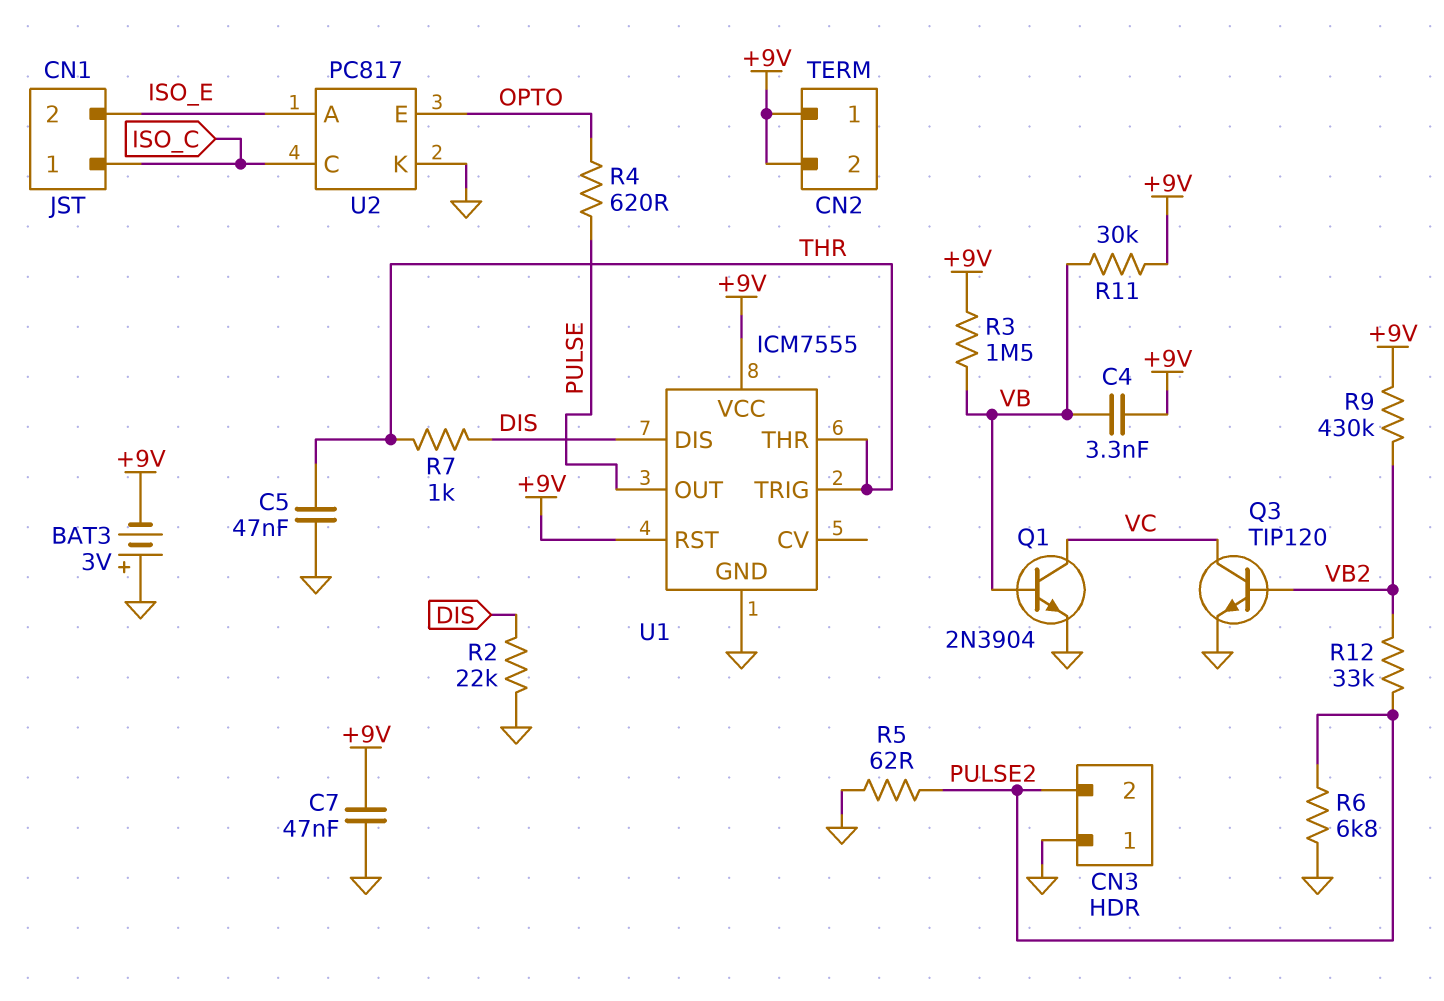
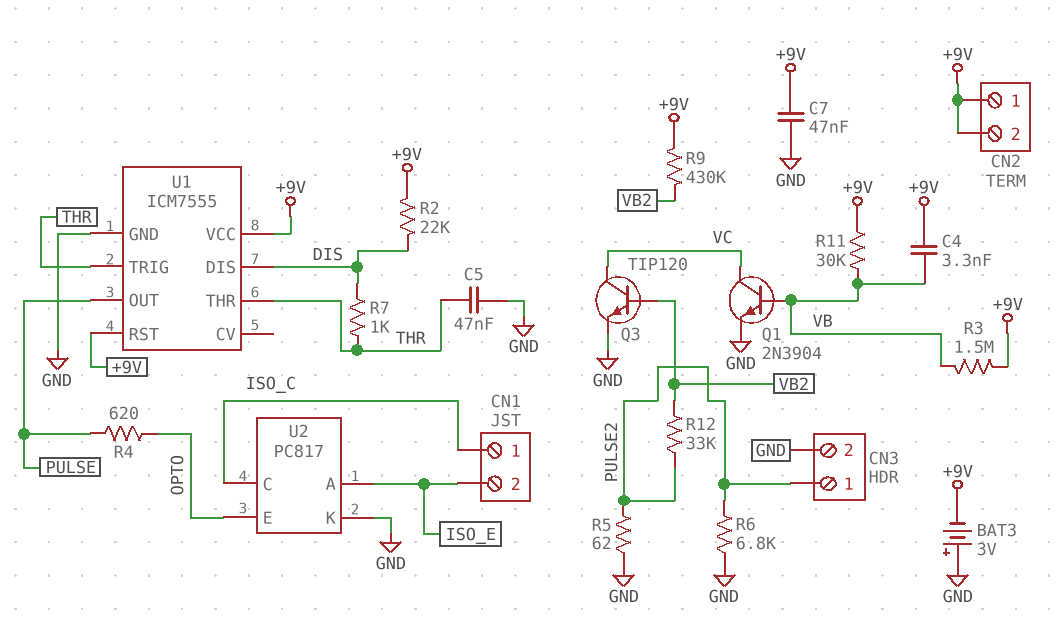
CN3 pin 1: GND -> PULSE2
CN3 pin 2: PULSE2 -> GND
R2: 22k (DIS, GND) -> 22k (+9V, DIS)

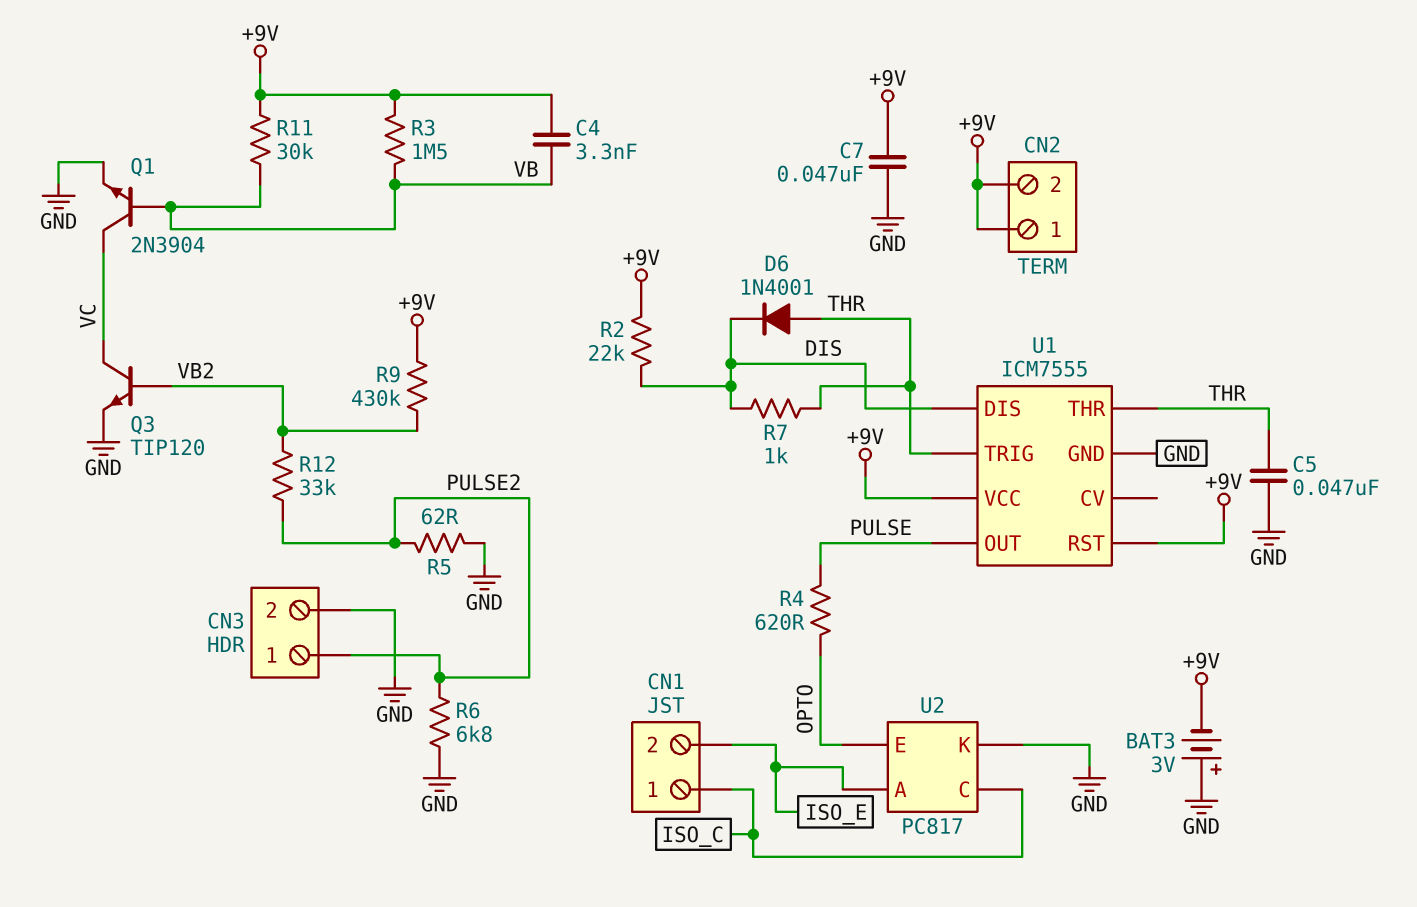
D6: none -> diode 1N4001 (A THR, K DIS)

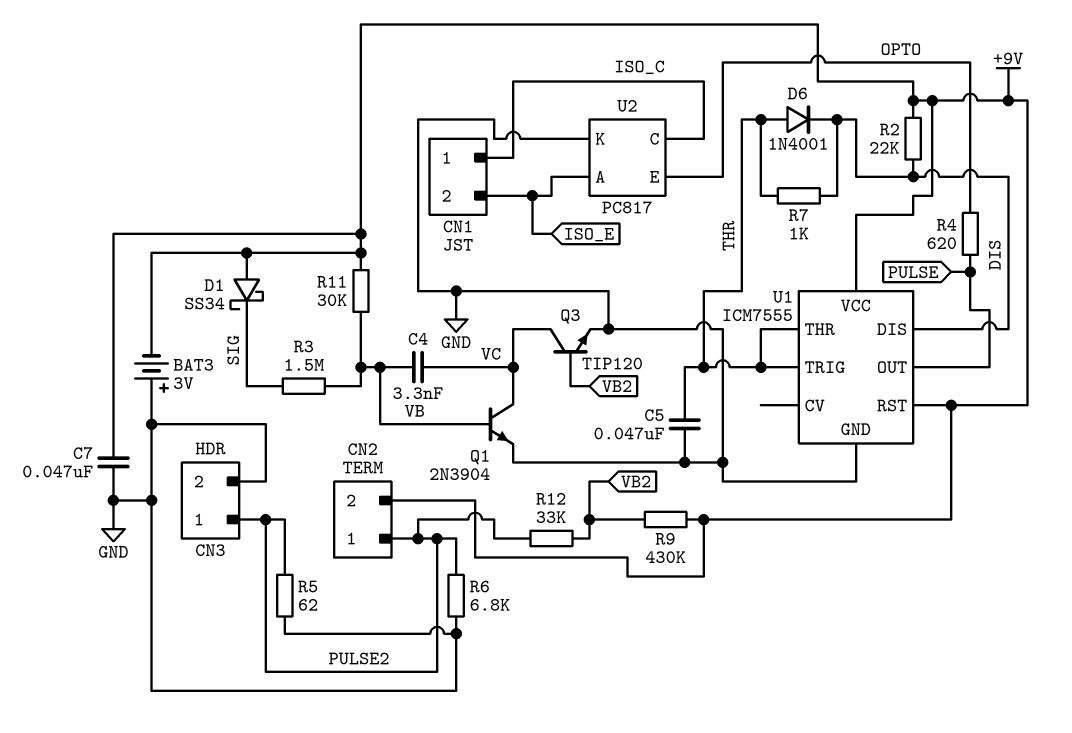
C4: 3.3nF (+9V, VB) -> 3.3nF (VB, VC)
CN2 pin 1: +9V -> PULSE2
D1: none -> schottky SS34 (A +9V, K SIG)
R3: 1.5M (+9V, VB) -> 1.5M (SIG, VB)

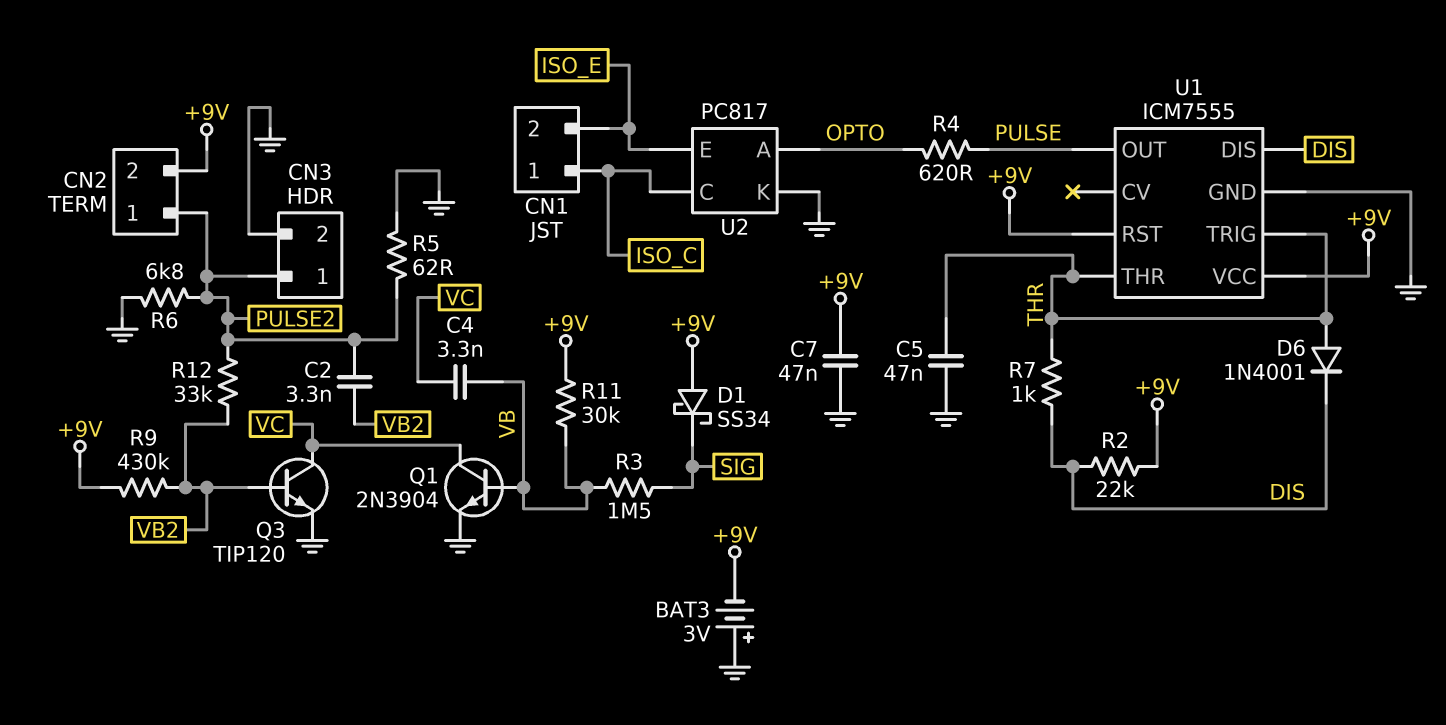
C2: none -> 3.3nF (PULSE2, VB2)
U2 pin A: ISO_E -> OPTO
U2 pin E: OPTO -> ISO_E

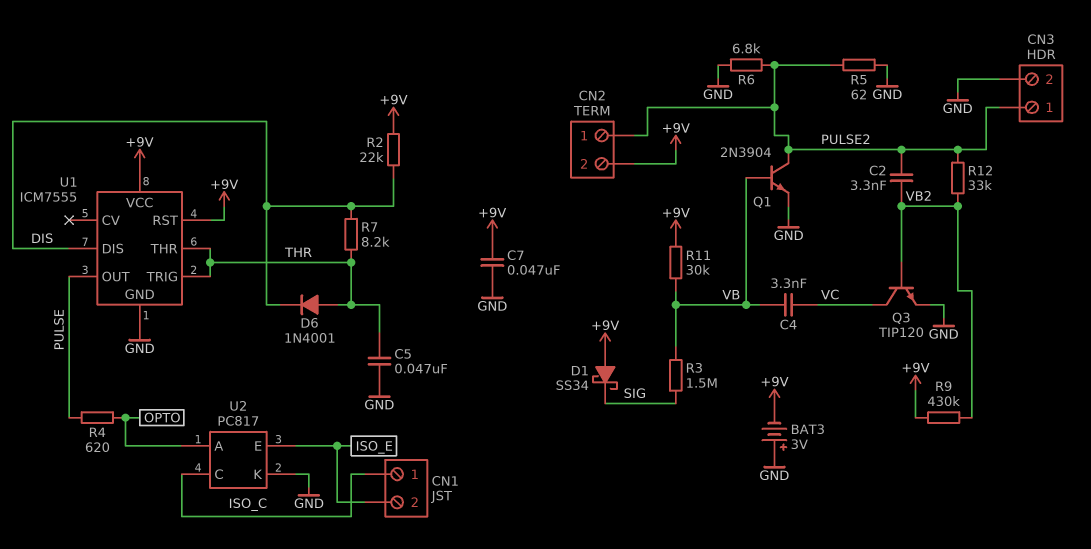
Q1: NPN 2N3904 (B VB, C VC, E GND) -> NPN 2N3904 (B VB, C PULSE2, E GND)
R7: 1k (DIS, THR) -> 8.2k (DIS, THR)

